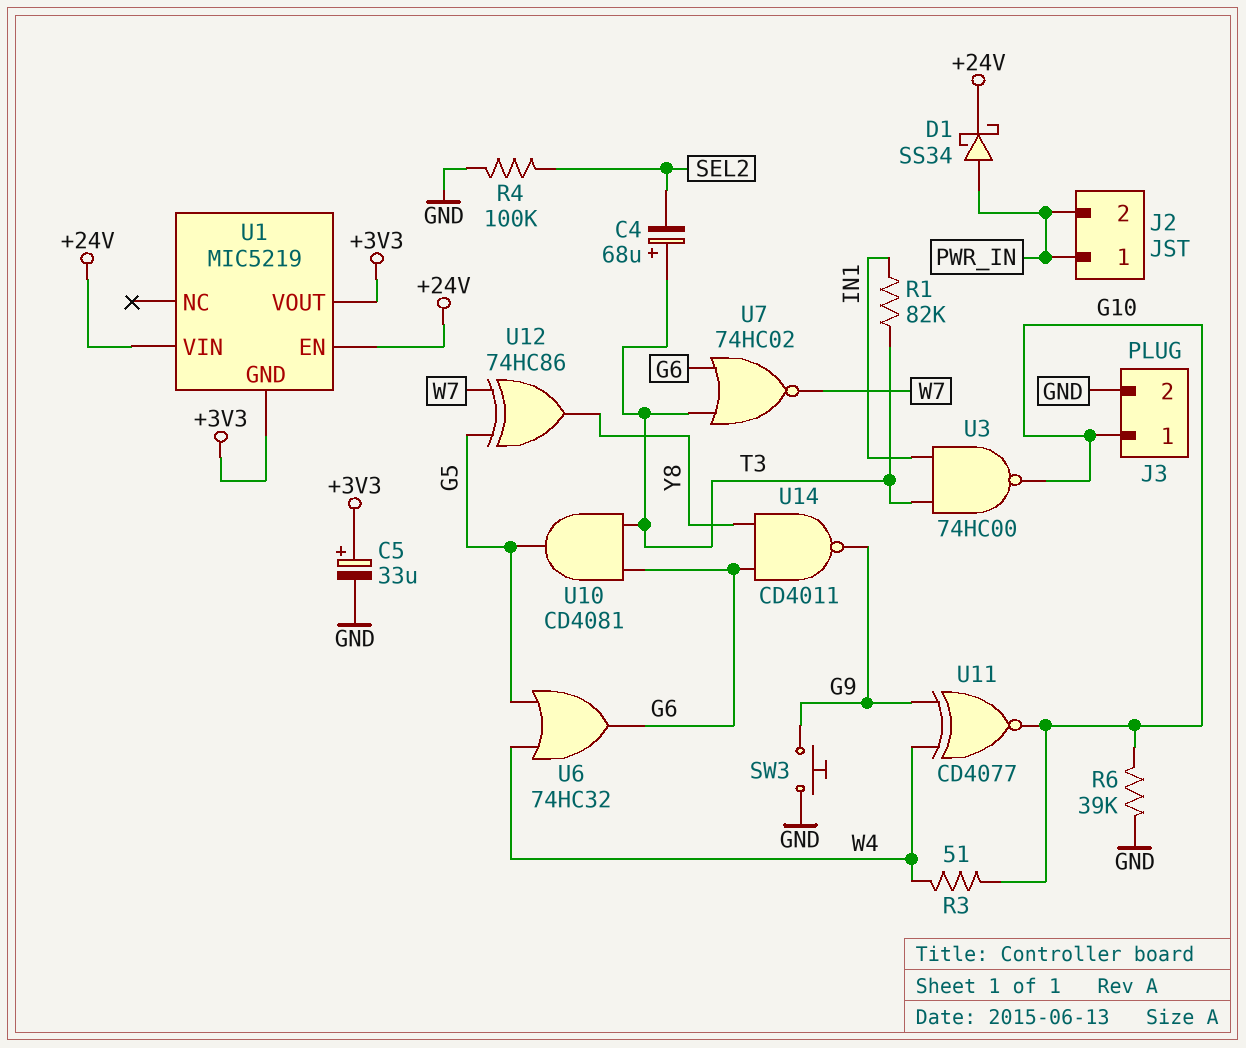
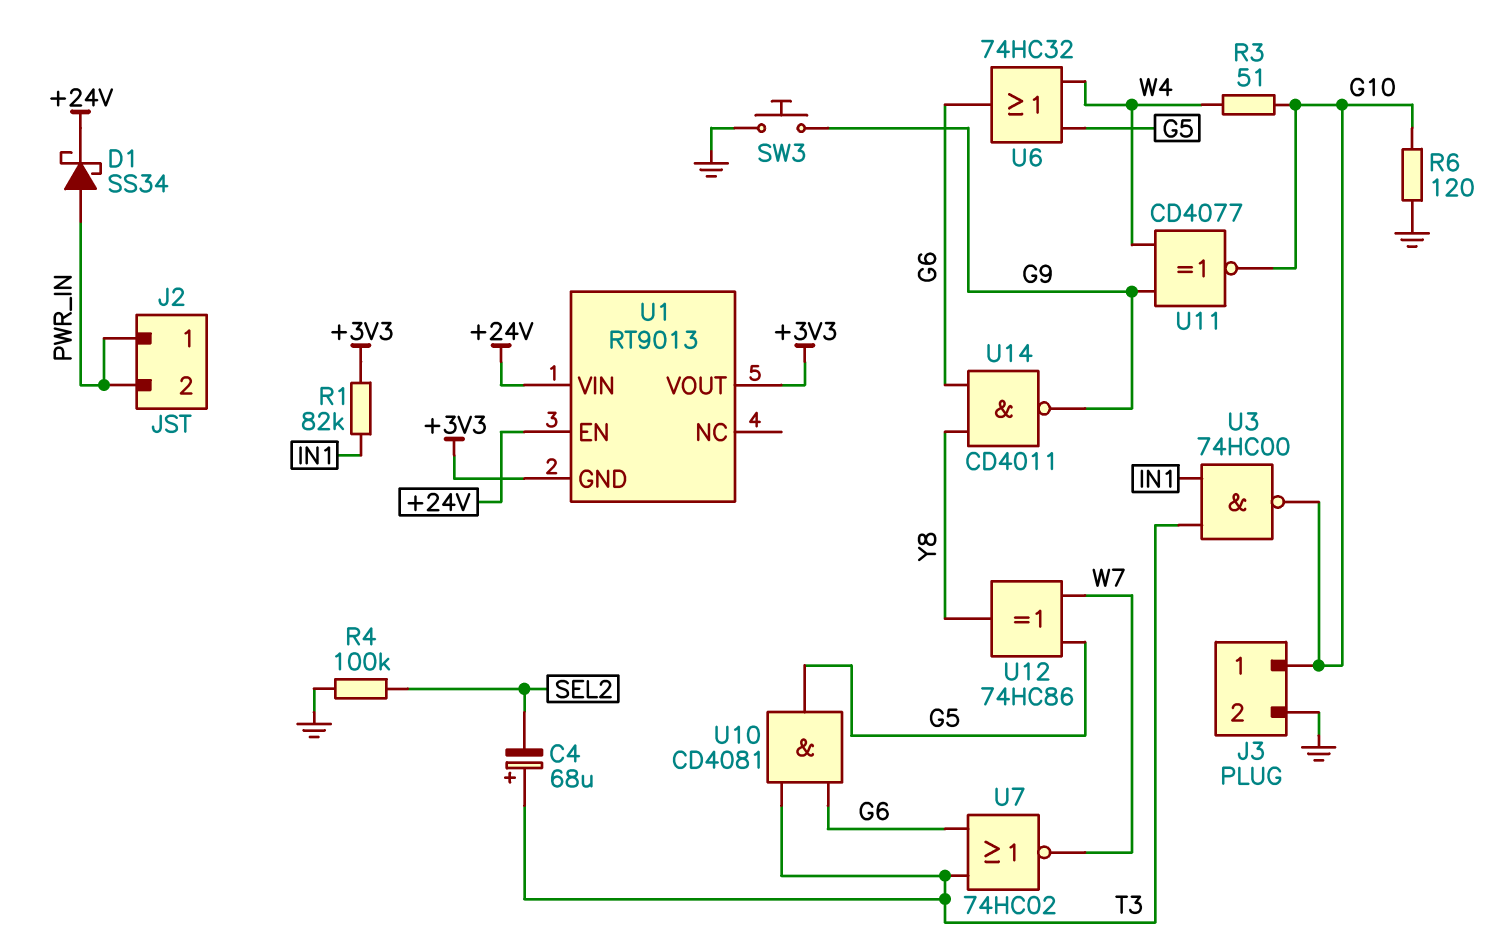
C5: 33uF (plus +3V3, minus GND) -> none
R1: 82k (IN1, T3) -> 82k (+3V3, IN1)
R6: 39k (G10, GND) -> 120 (G10, GND)
U1: MIC5219 -> RT9013

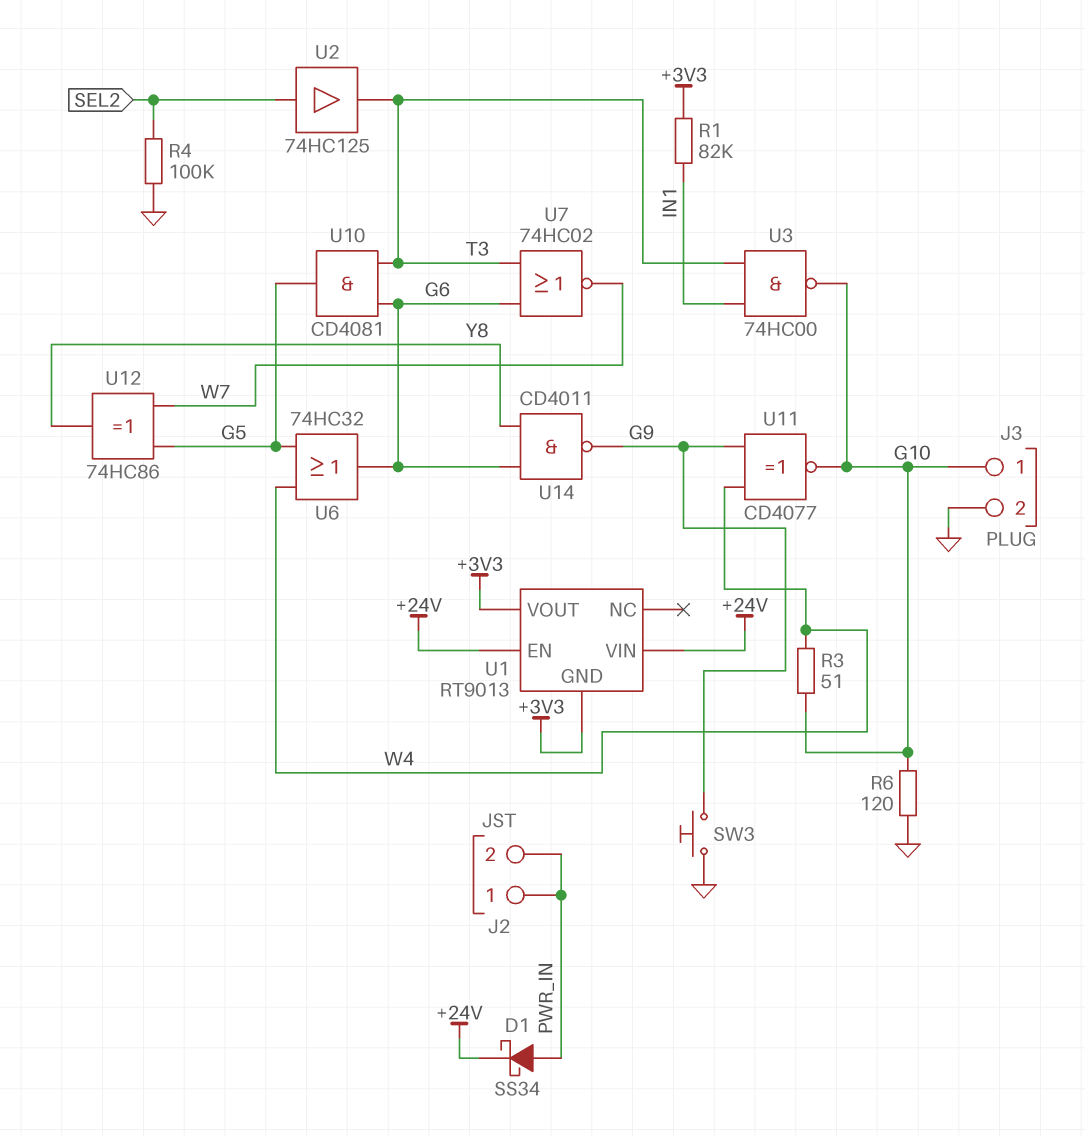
C4: 68uF (plus T3, minus SEL2) -> none
U2: none -> buffer 74HC125 (in SEL2, out T3)

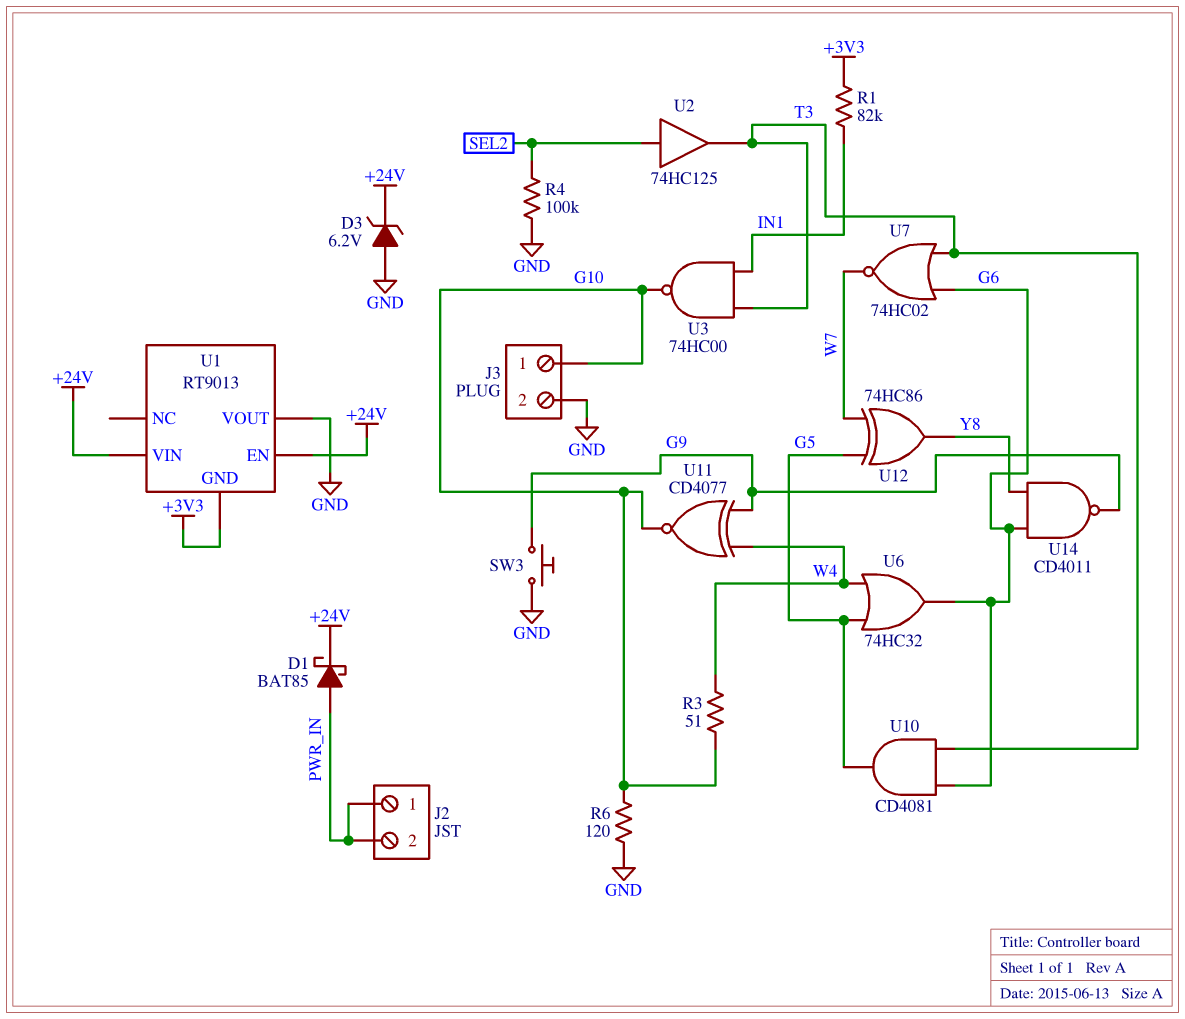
D1: schottky SS34 (A PWR_IN, K +24V) -> schottky BAT85 (A PWR_IN, K +24V)
D3: none -> zener 6.2V (A GND, K +24V)
U1 pin VOUT: +3V3 -> GND

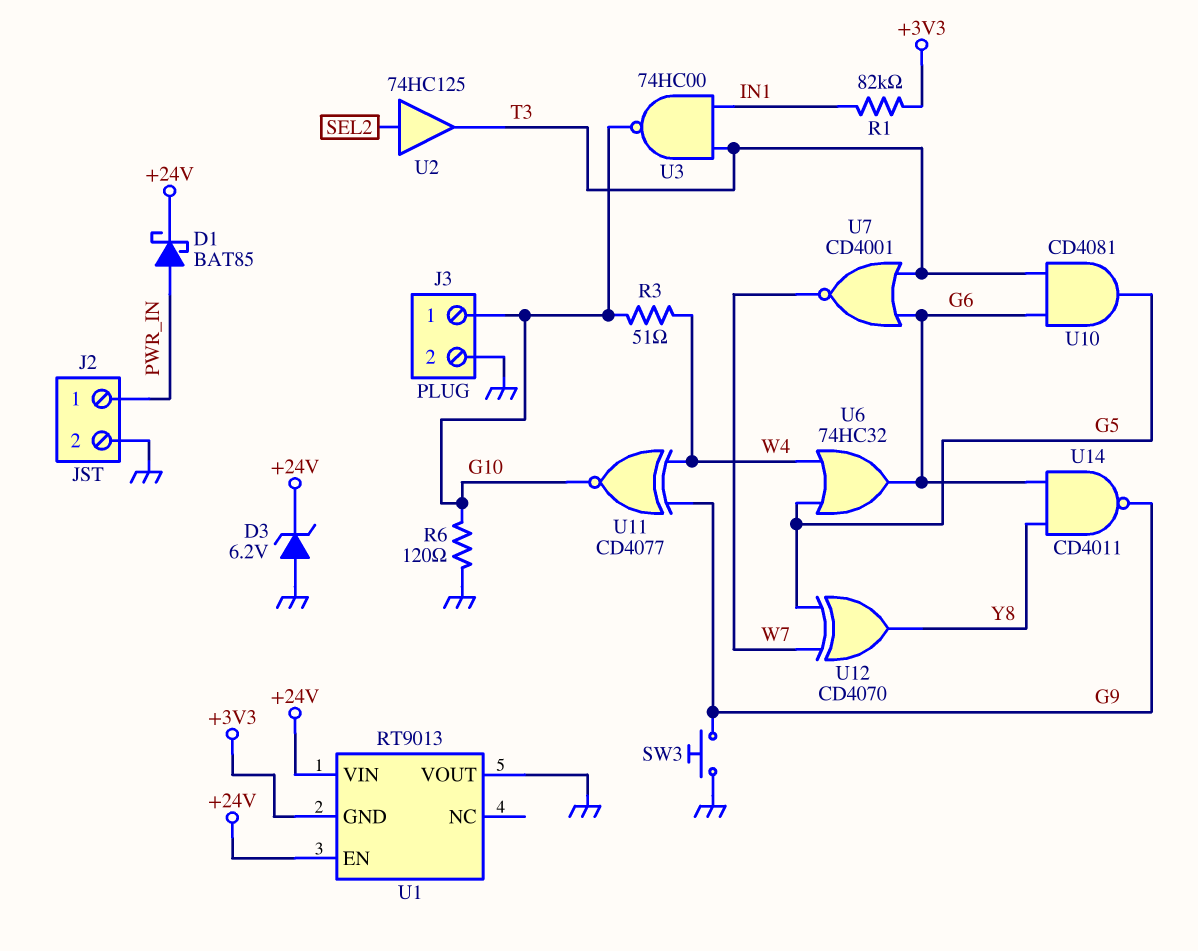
J2 pin 2: PWR_IN -> GND
R4: 100k (GND, SEL2) -> none
U7: NOR 74HC02 (in G6, in T3, out W7) -> NOR CD4001 (in G6, in T3, out W7)
U12: XOR 74HC86 (in G5, in W7, out Y8) -> XOR CD4070 (in G5, in W7, out Y8)

